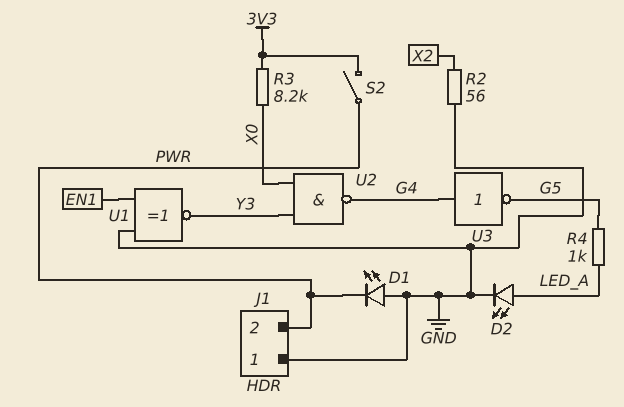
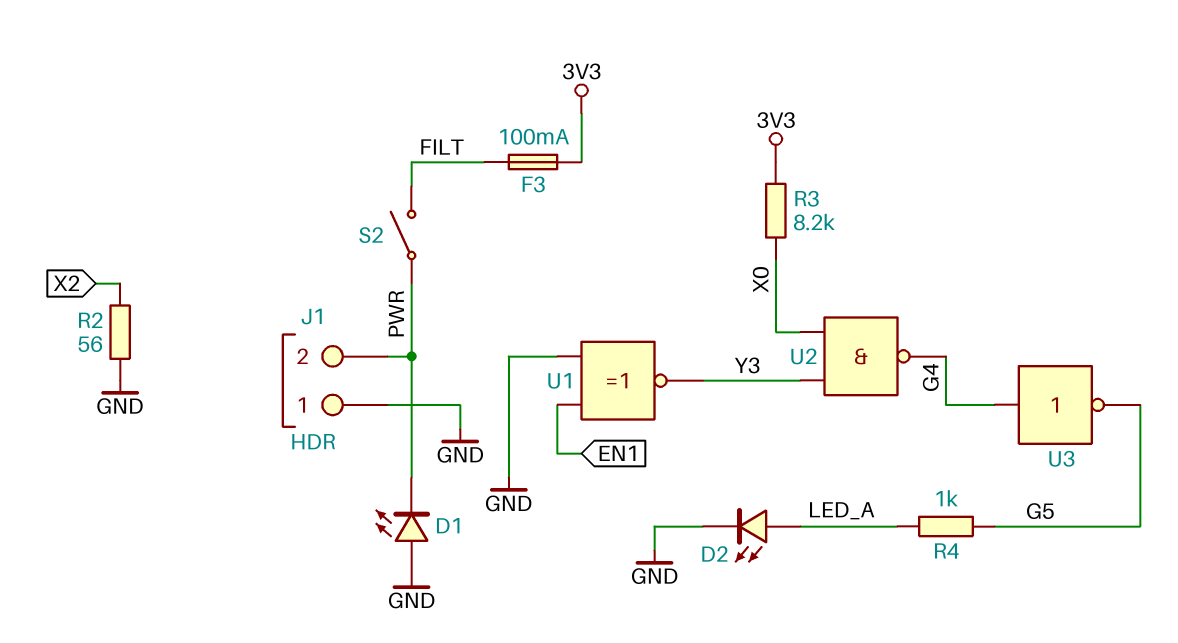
F3: none -> 100mA (3V3, FILT)
S2: switch (3V3, PWR) -> switch (FILT, PWR)

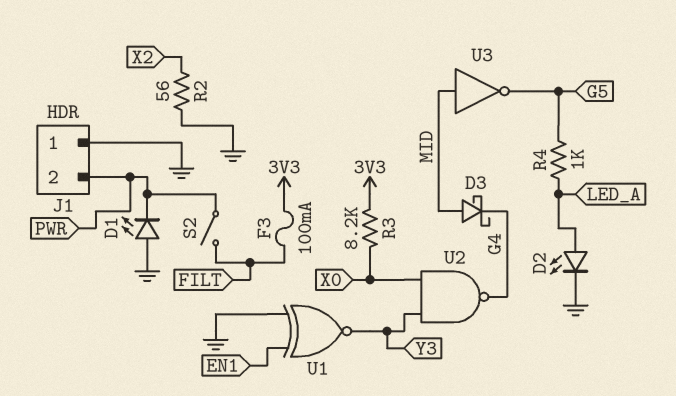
D3: none -> schottky (A MID, K G4)
U3: NOT (in G4, out G5) -> NOT (in MID, out G5)

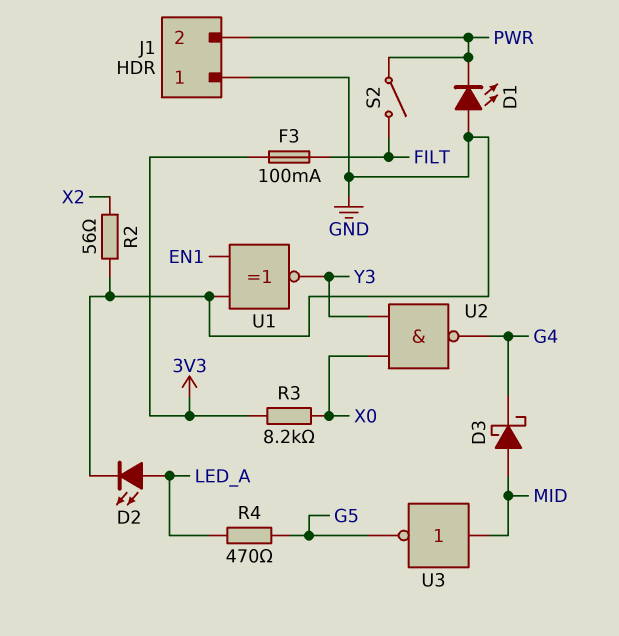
R4: 1k (G5, LED_A) -> 470 (G5, LED_A)

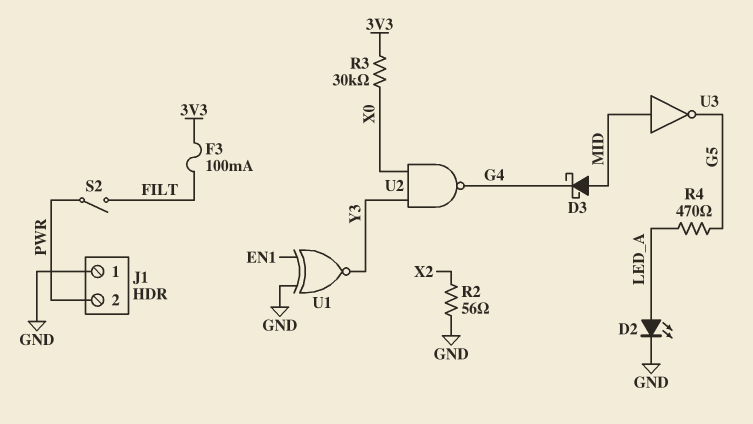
D1: LED (A GND, K PWR) -> none
R3: 8.2k (3V3, X0) -> 30k (3V3, X0)

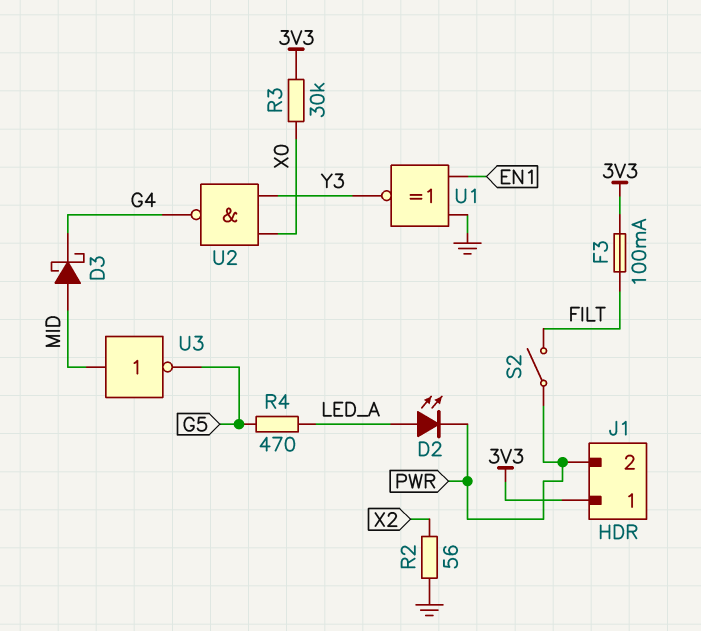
D2: LED (A LED_A, K GND) -> LED (A LED_A, K PWR)
J1 pin 1: GND -> 3V3

